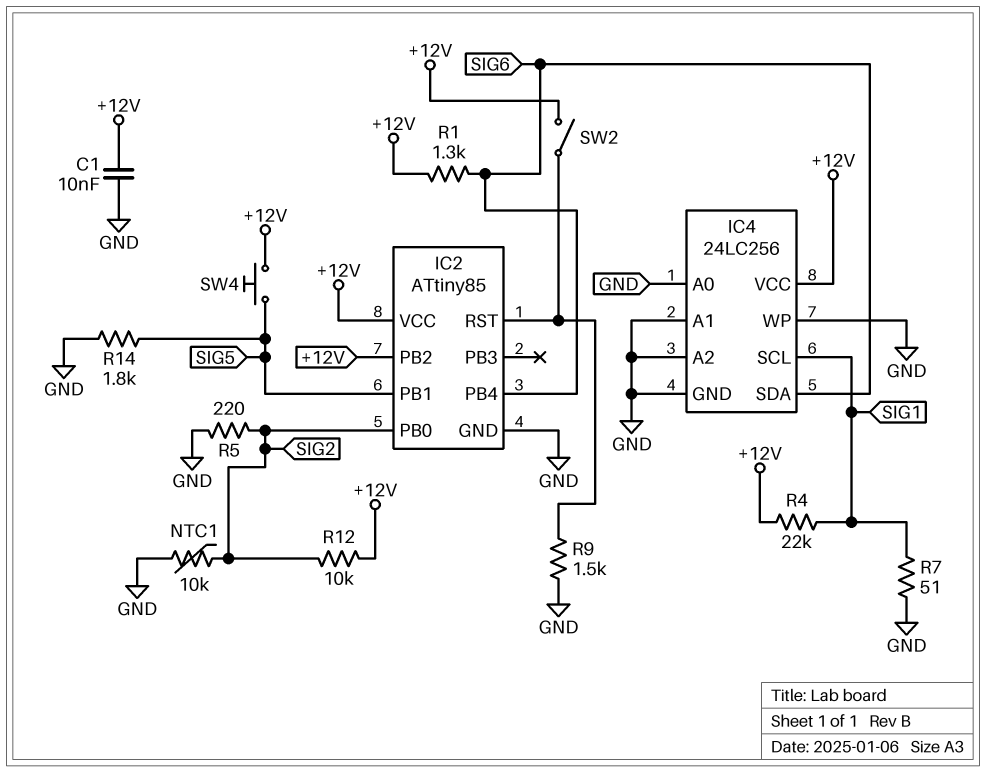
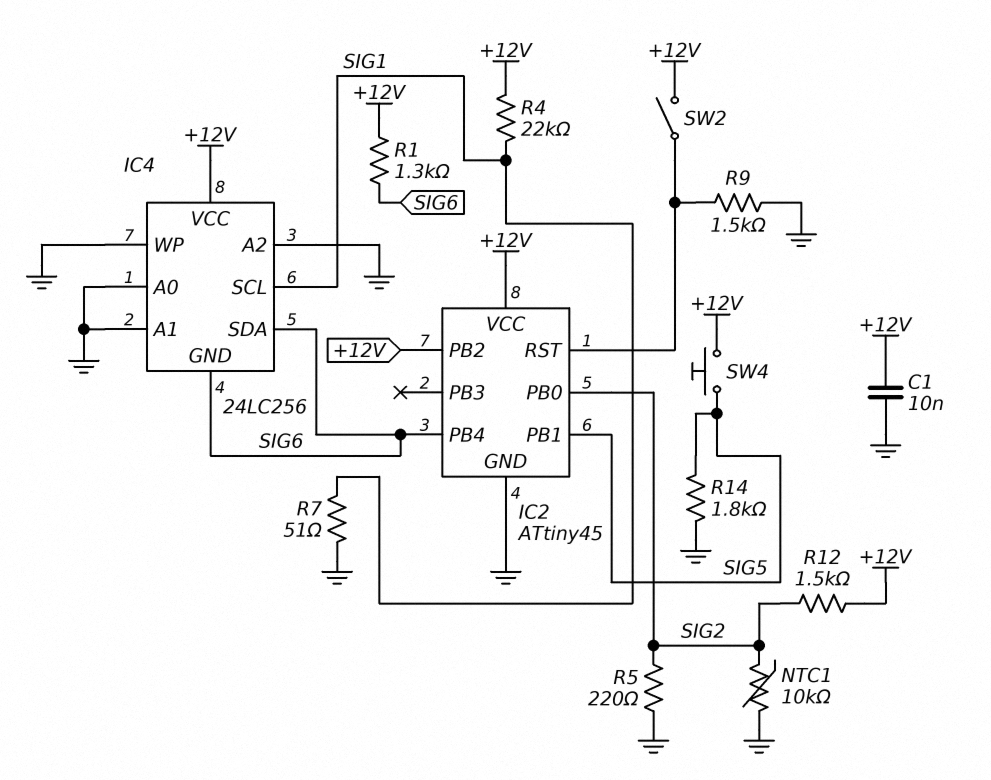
IC2: ATtiny85 -> ATtiny45
IC4 pin GND: GND -> SIG6
R12: 10k (+12V, SIG2) -> 1.5k (+12V, SIG2)

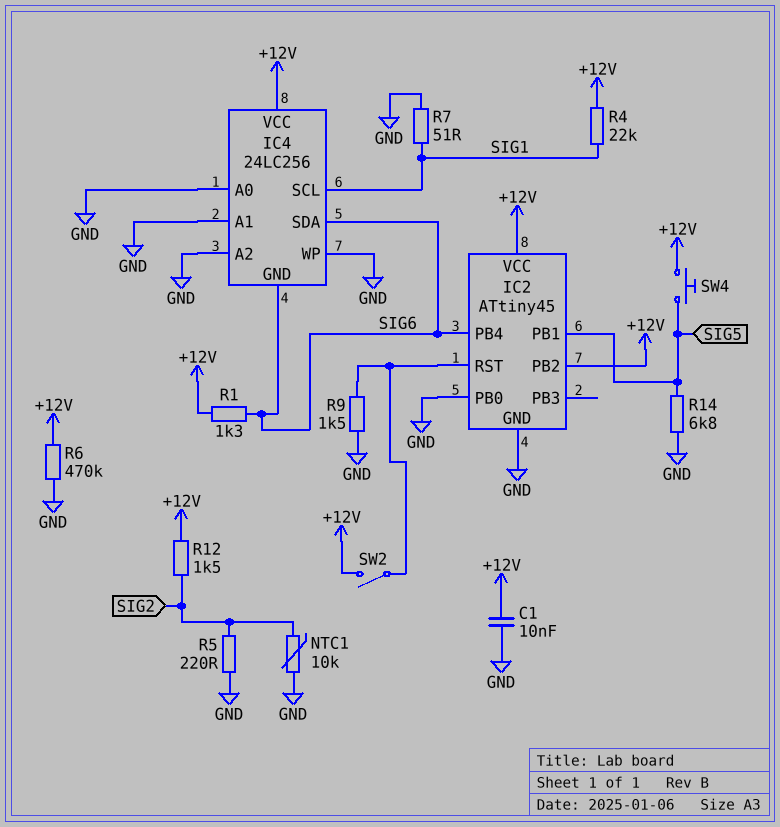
IC2 pin PB0: SIG2 -> GND
R6: none -> 470k (+12V, GND)
R14: 1.8k (GND, SIG5) -> 6.8k (GND, SIG5)

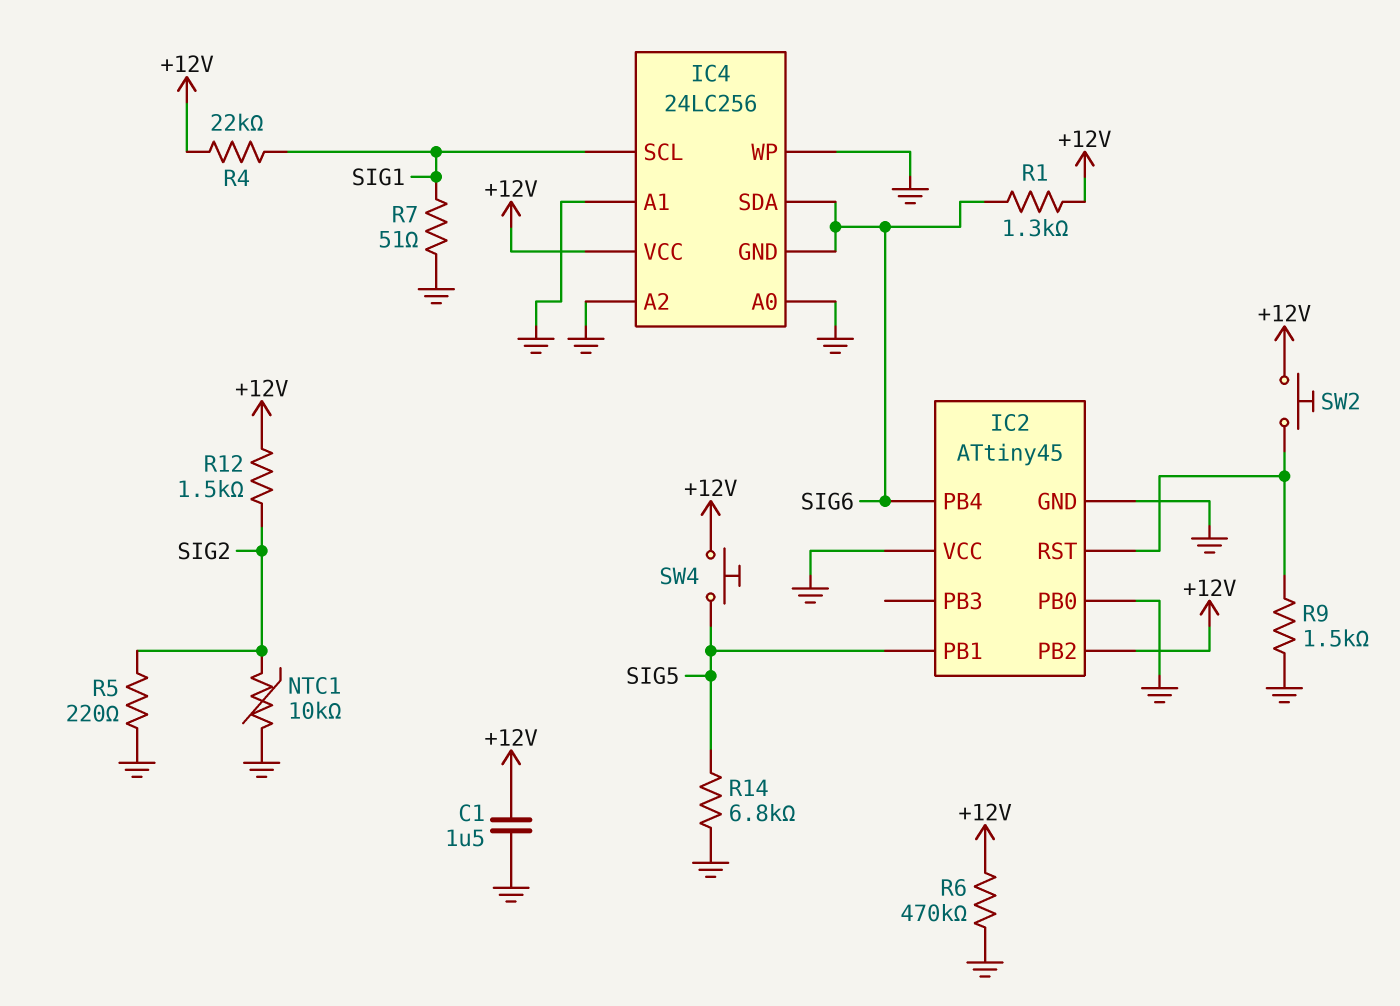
C1: 10nF (+12V, GND) -> 1.5uF (+12V, GND)
IC2 pin VCC: +12V -> GND
SW2: switch (+12V, IC2/RST) -> button (+12V, IC2/RST)

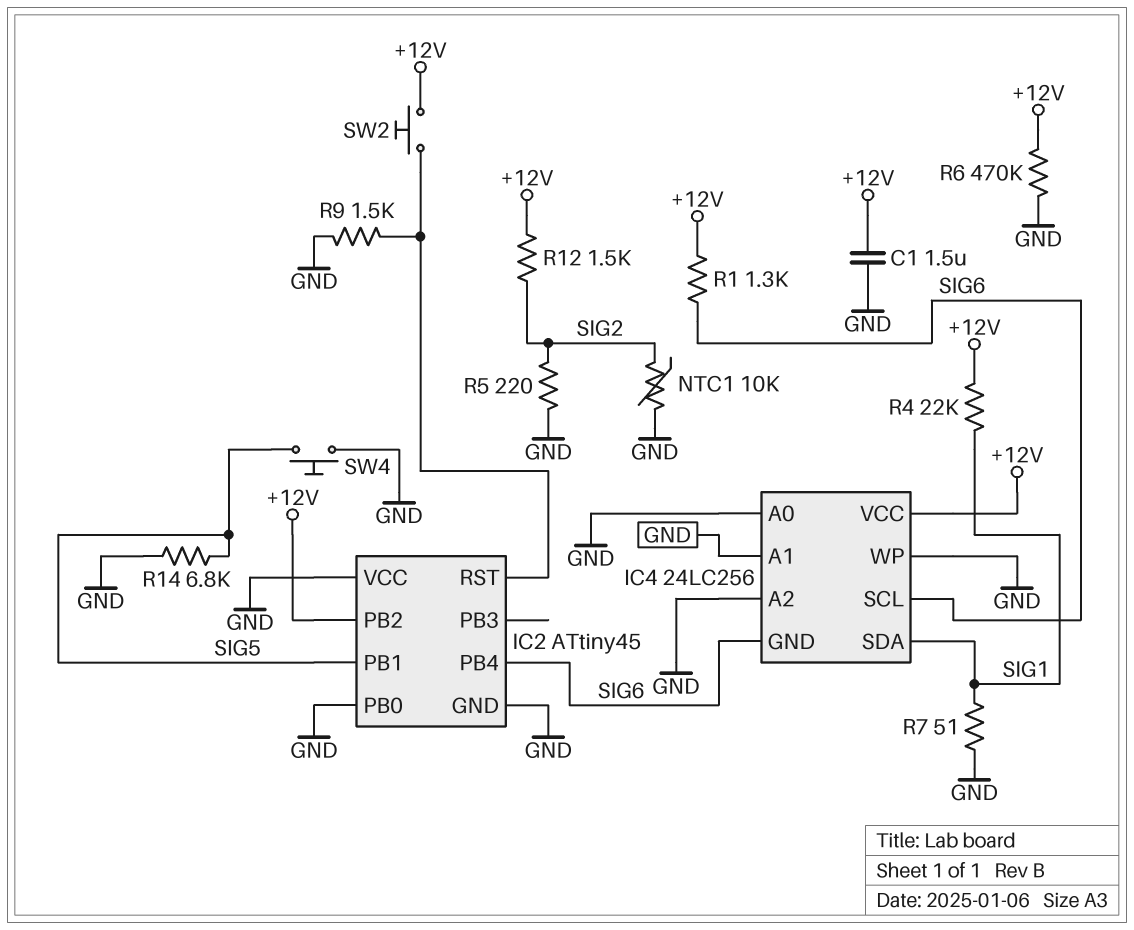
IC4 pin SCL: SIG1 -> SIG6
IC4 pin SDA: SIG6 -> SIG1
SW4: button (+12V, SIG5) -> button (GND, SIG5)

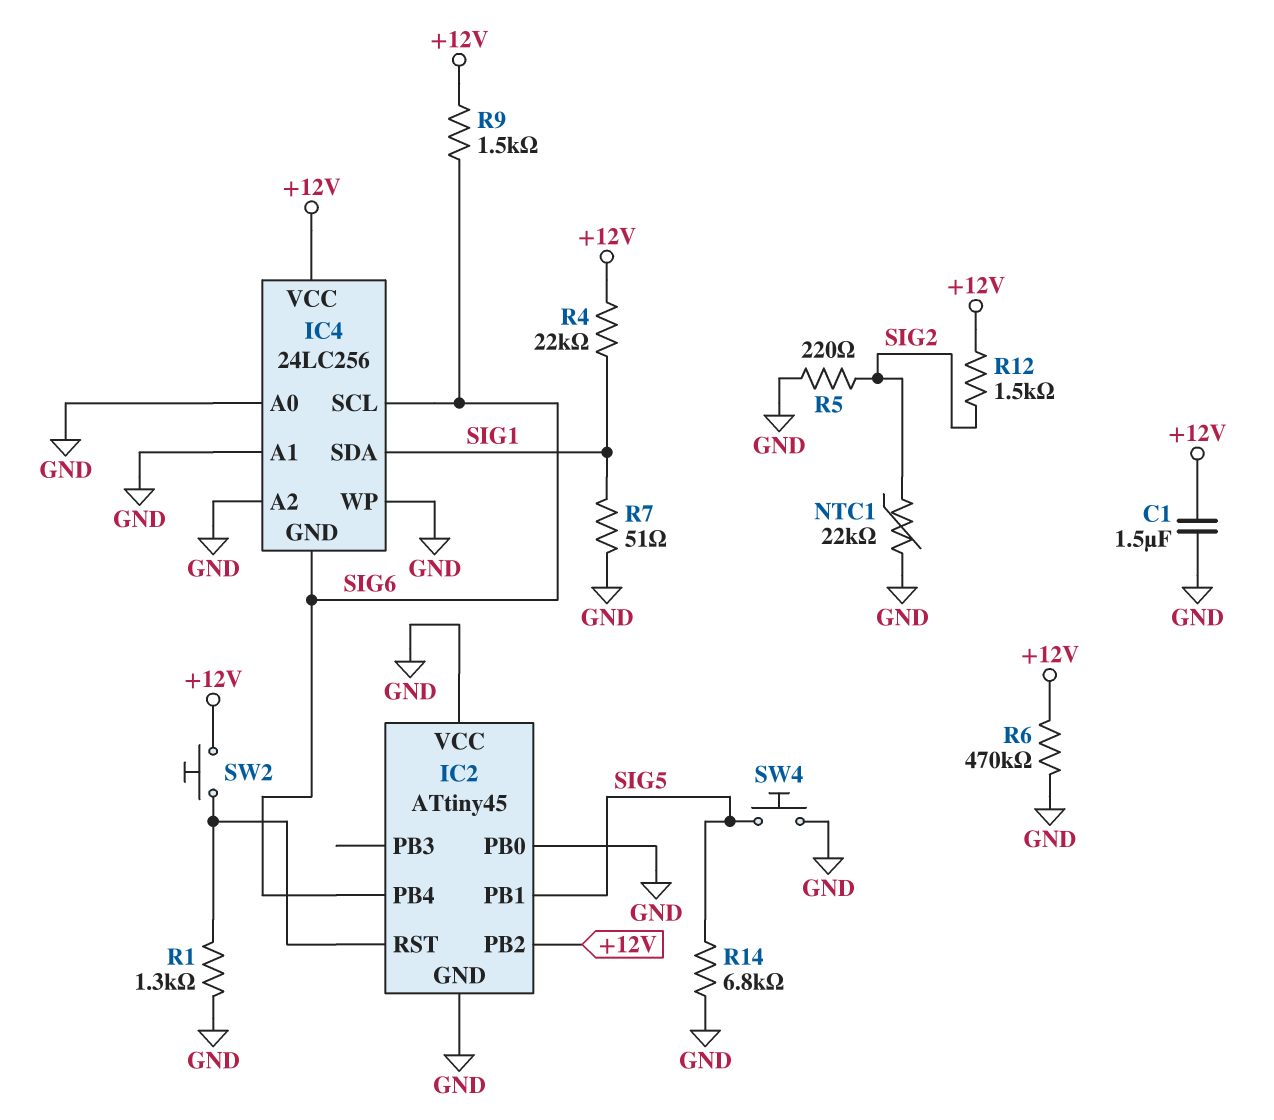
NTC1: 10k (GND, SIG2) -> 22k (GND, SIG2)
R1: 1.3k (+12V, SIG6) -> 1.3k (GND, IC2/RST)
R9: 1.5k (GND, IC2/RST) -> 1.5k (+12V, SIG6)

